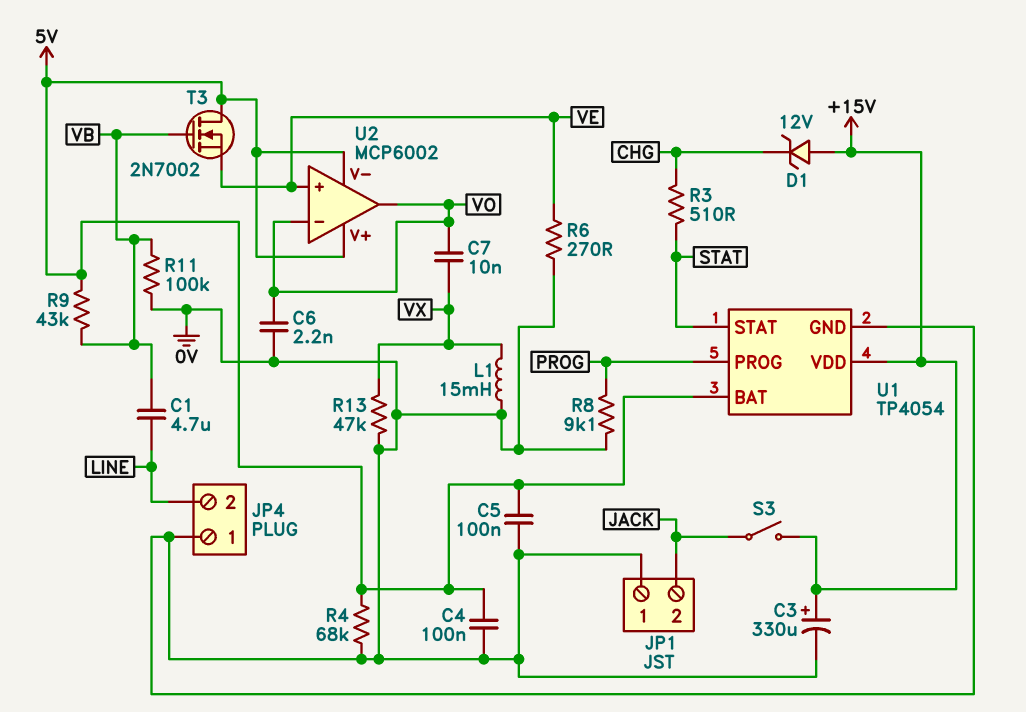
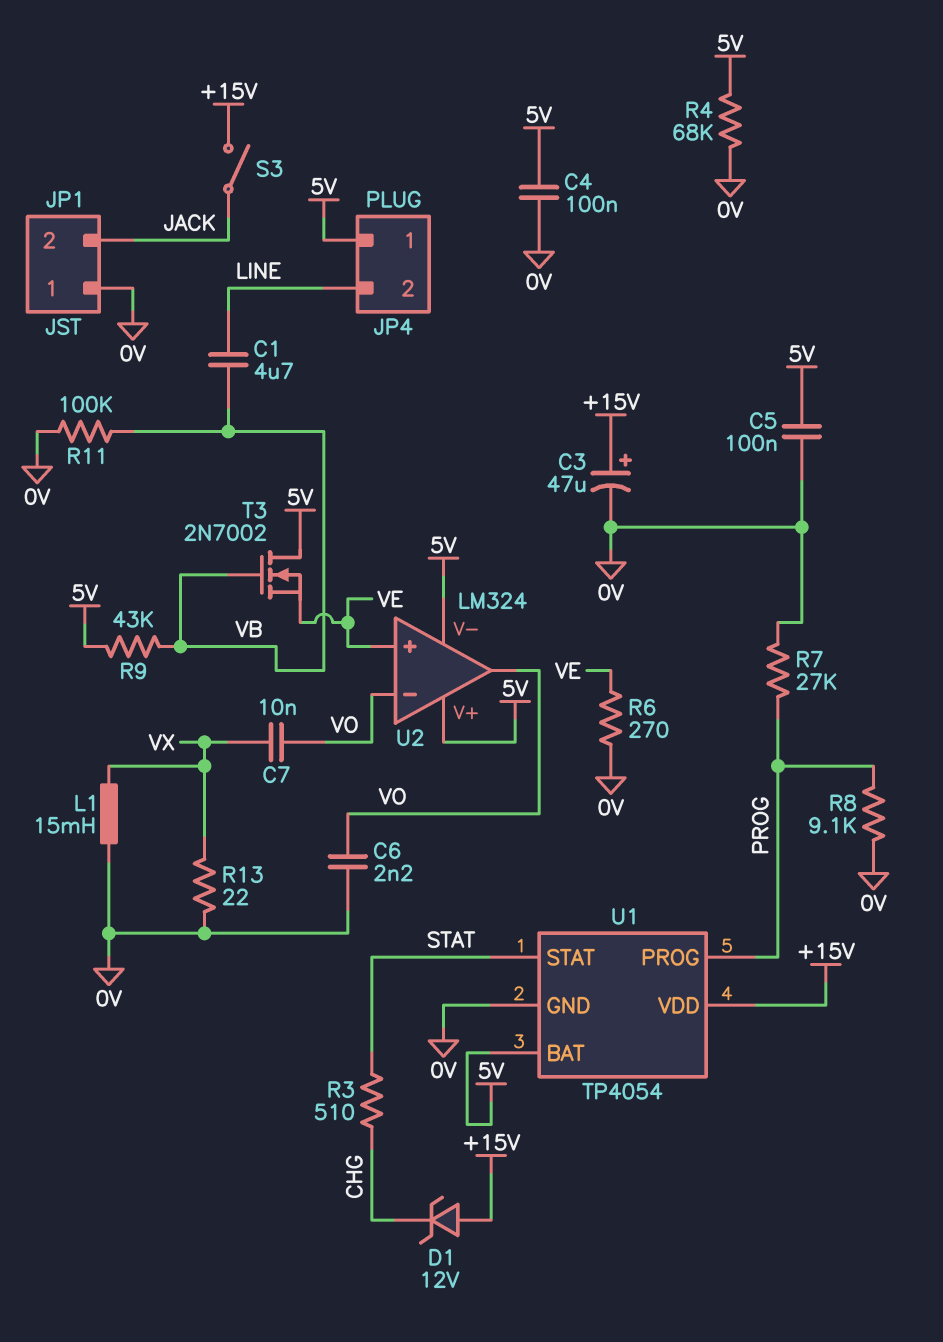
C3: 330uF (plus +15V, minus 0V) -> 47uF (plus +15V, minus 0V)
JP4 pin 1: 0V -> 5V
R7: none -> 27k (0V, PROG)
R13: 47k (0V, VX) -> 22 (0V, VX)
U2: MCP6002 -> LM324

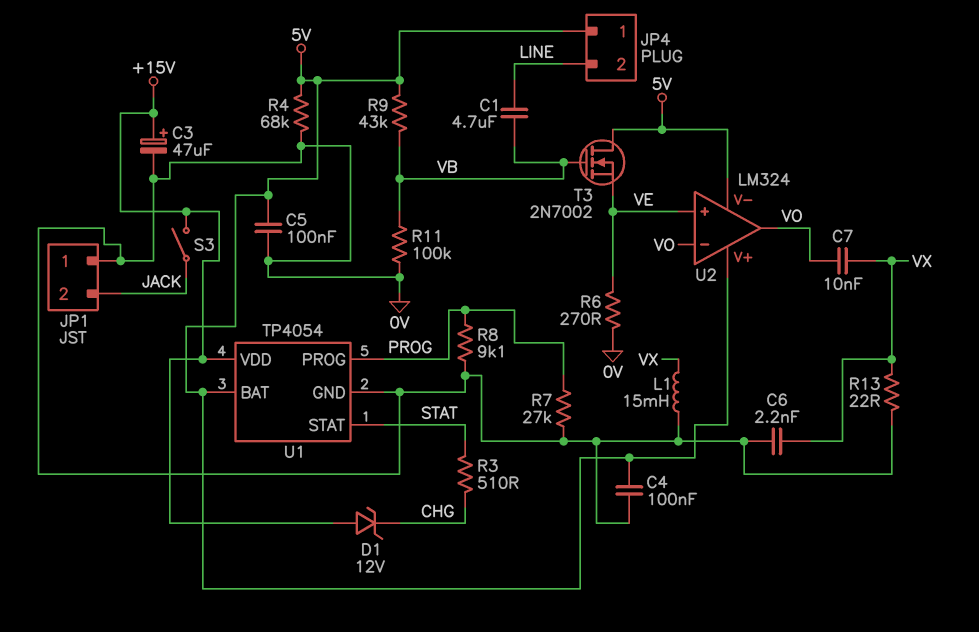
C6: 2.2nF (0V, VO) -> 2.2nF (0V, VX)

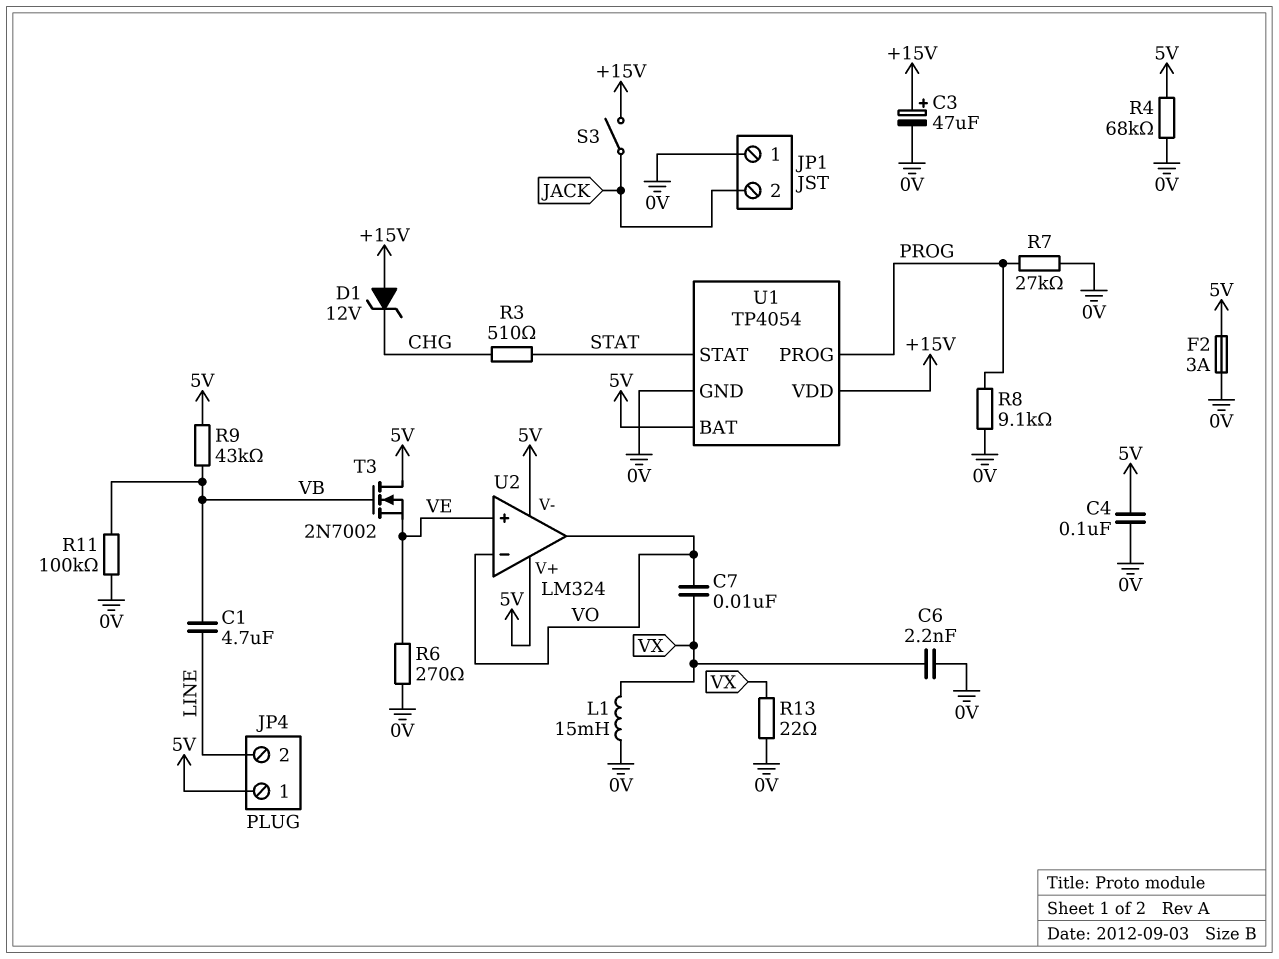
C5: 100nF (0V, 5V) -> none
F2: none -> 3A (0V, 5V)

